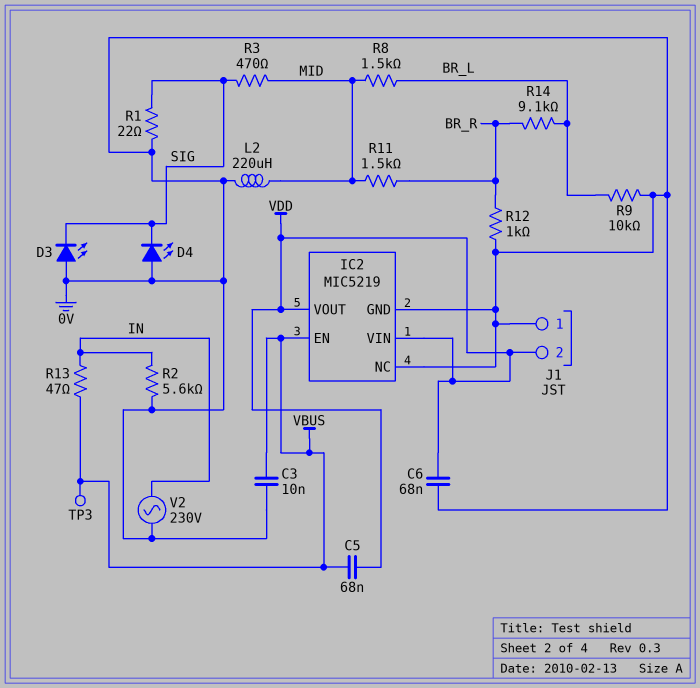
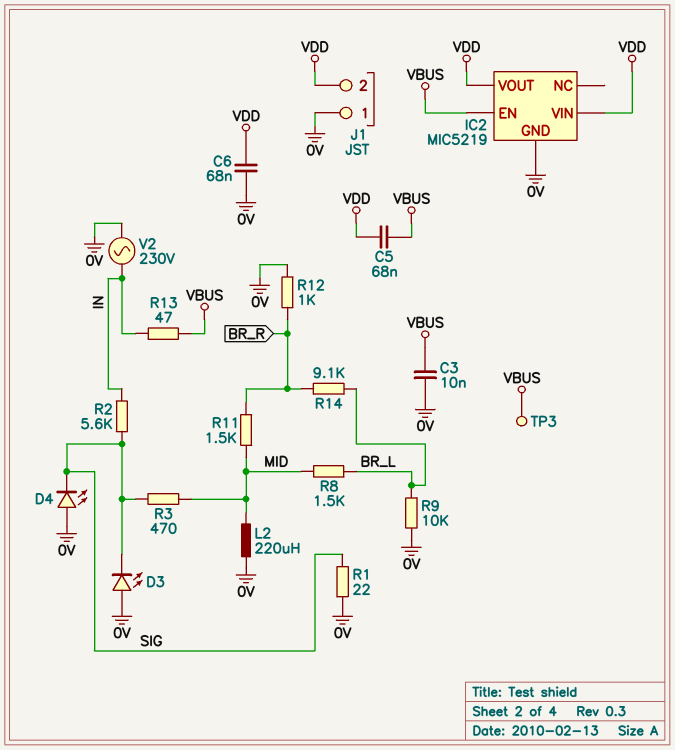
IC2 pin NC: 0V -> none
R2: 5.6k (0V, IN) -> 5.6k (IN, SIG)

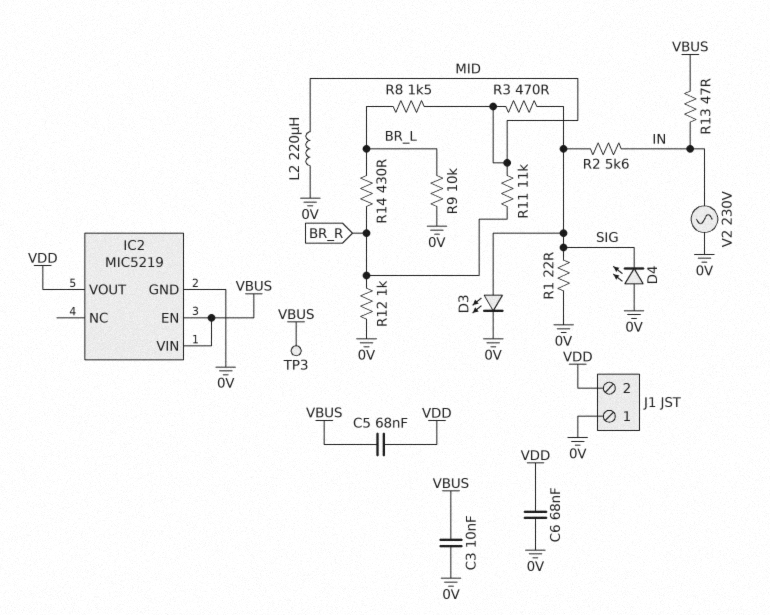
D3: LED (A 0V, K SIG) -> LED (A SIG, K 0V)
IC2 pin VIN: VDD -> VBUS
R11: 1.5k (BR_R, MID) -> 11k (BR_R, MID)
R14: 9.1k (BR_L, BR_R) -> 430 (BR_L, BR_R)

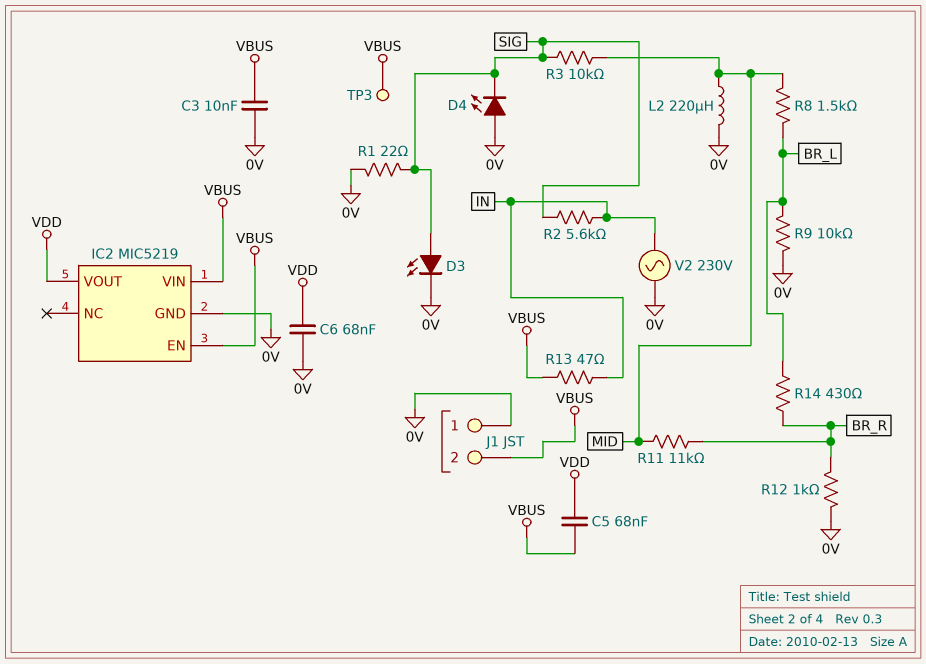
J1 pin 2: VDD -> VBUS
R3: 470 (MID, SIG) -> 10k (MID, SIG)

